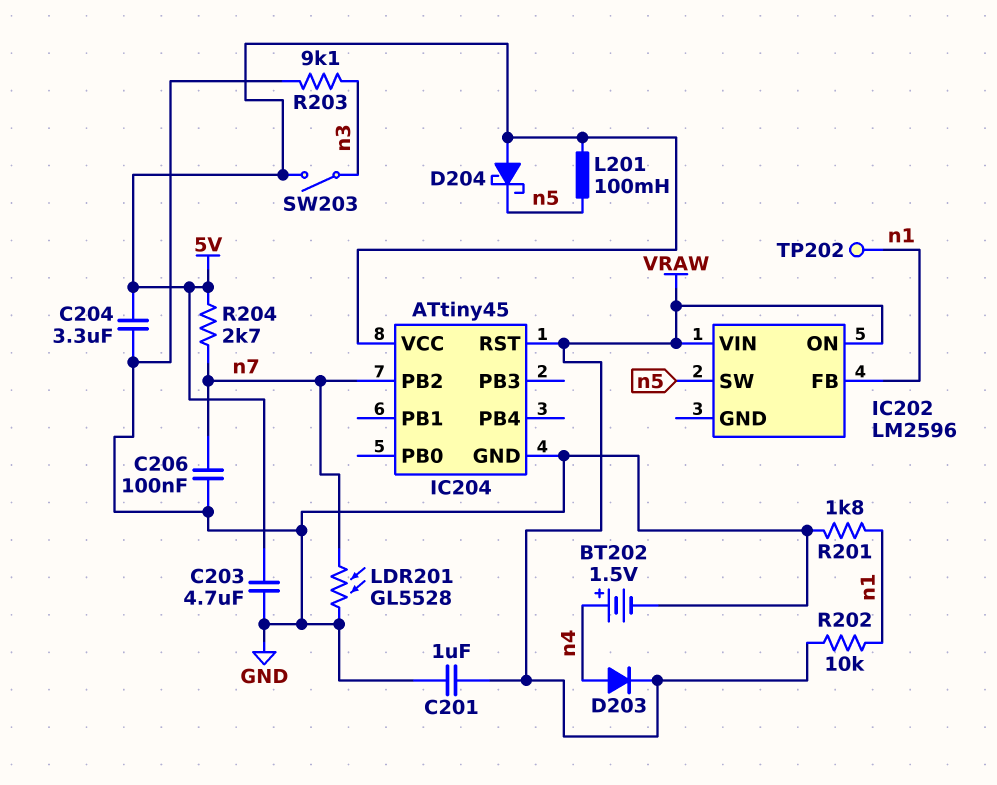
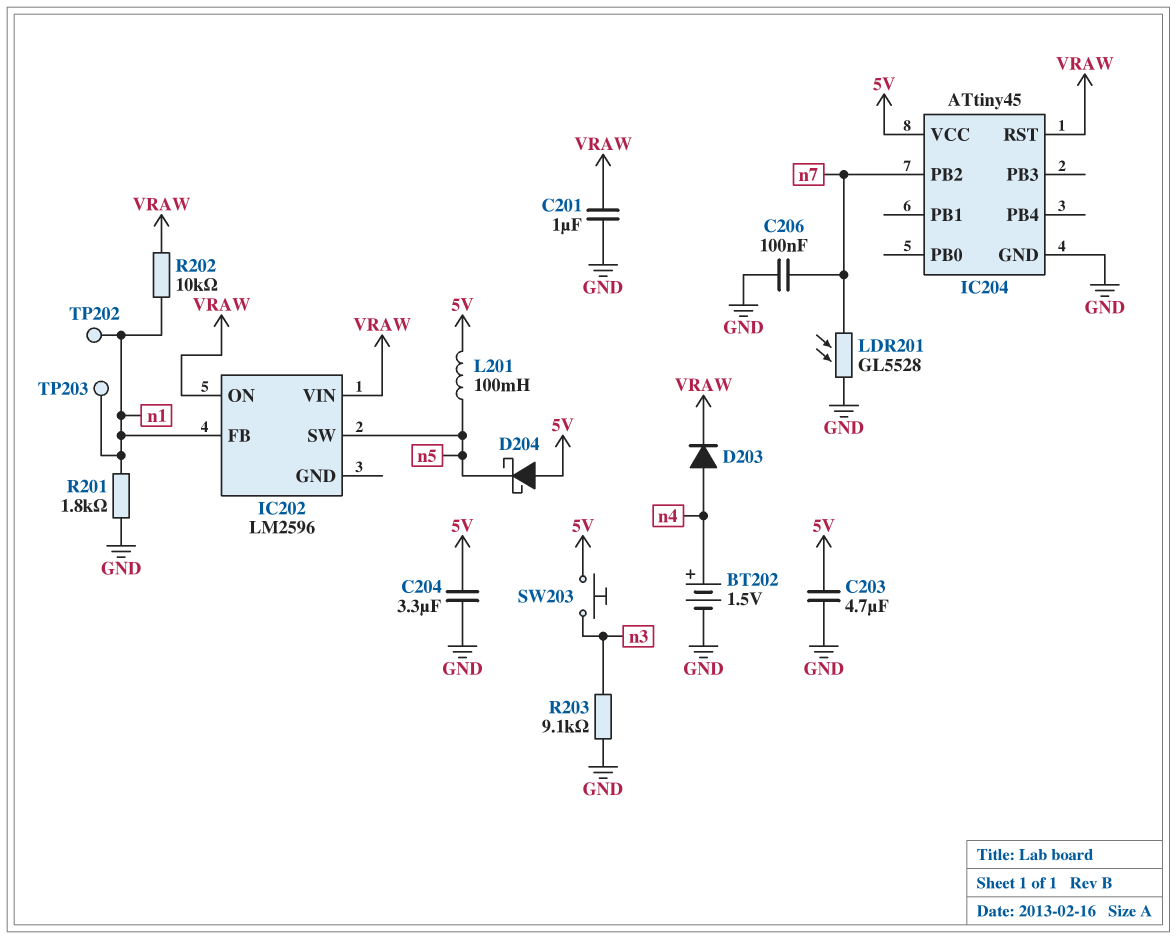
R204: 2.7k (5V, n7) -> none
SW203: switch (5V, n3) -> button (5V, n3)
TP203: none -> test point (n1)

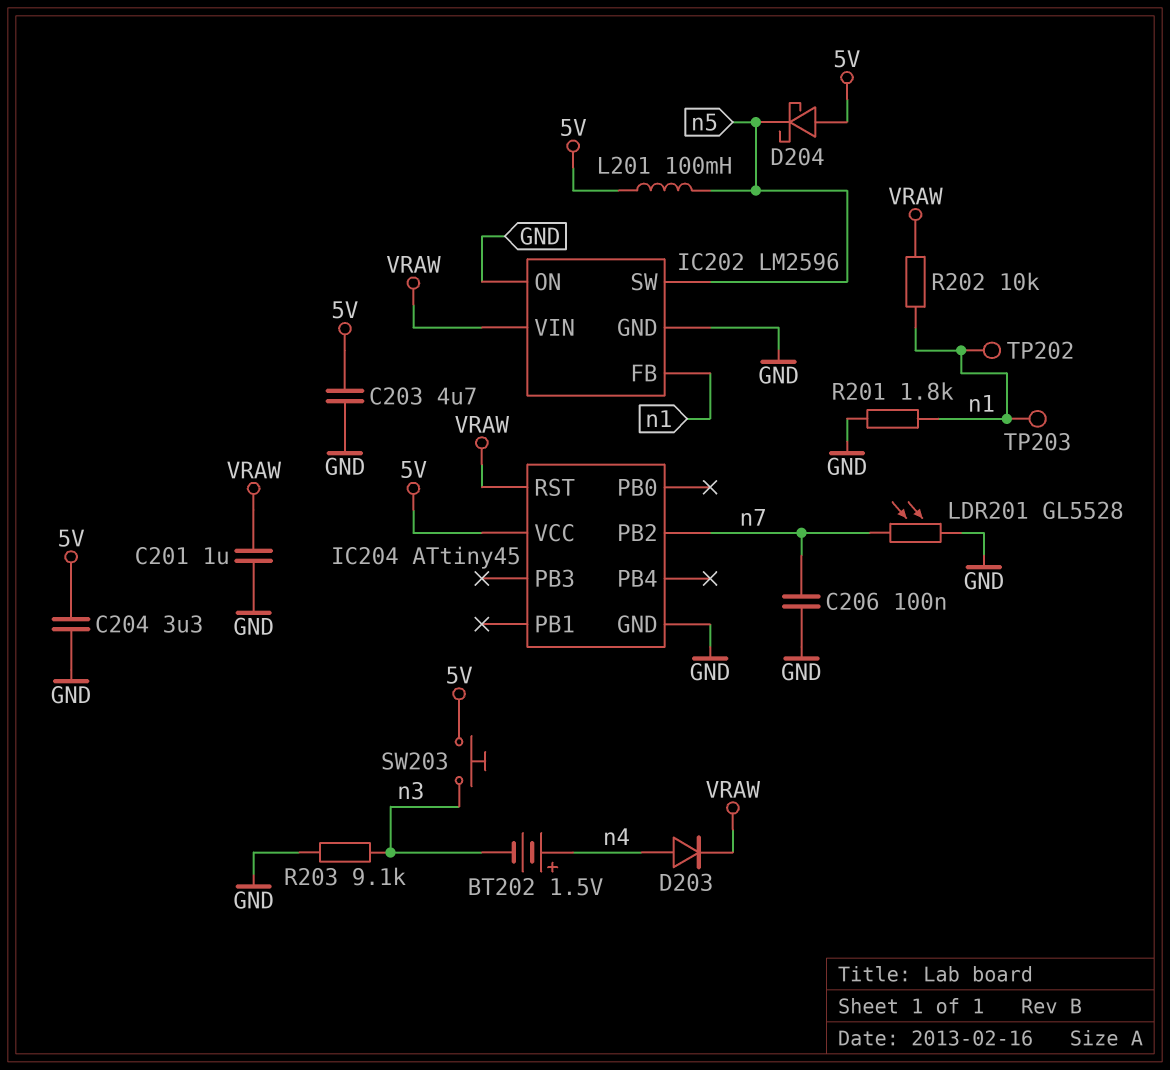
BT202: 1.5V (plus n4, minus GND) -> 1.5V (plus n4, minus n3)
IC202 pin GND: none -> GND
IC202 pin ON: VRAW -> GND

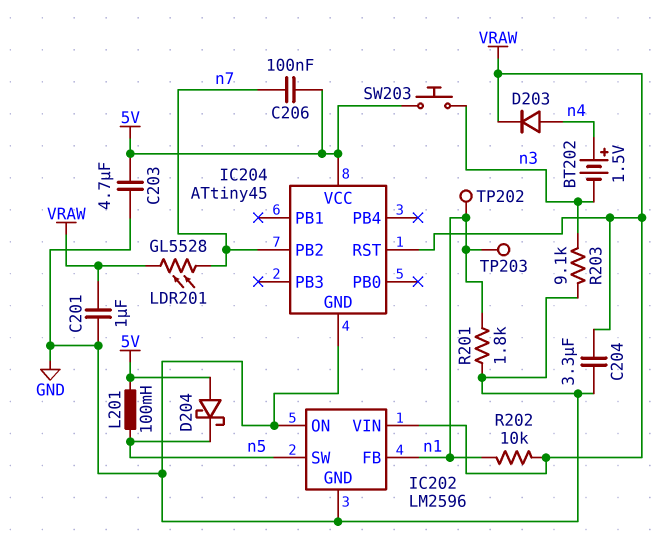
C204: 3.3uF (5V, GND) -> 3.3uF (GND, VRAW)
C206: 100nF (GND, n7) -> 100nF (5V, n7)
LDR201: GL5528 (GND, n7) -> GL5528 (VRAW, n7)

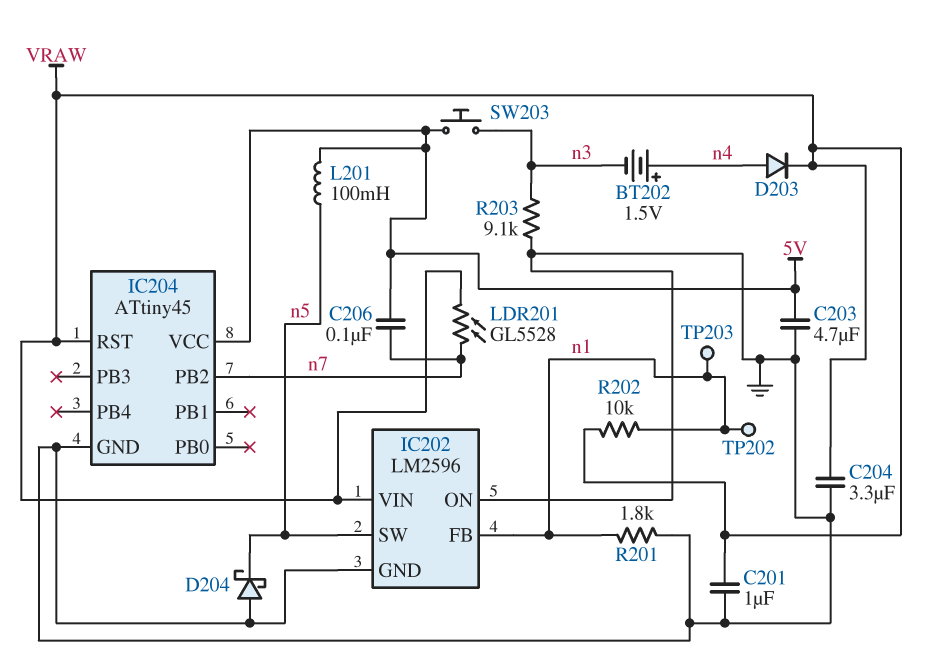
D204: schottky (A 5V, K n5) -> schottky (A GND, K n5)

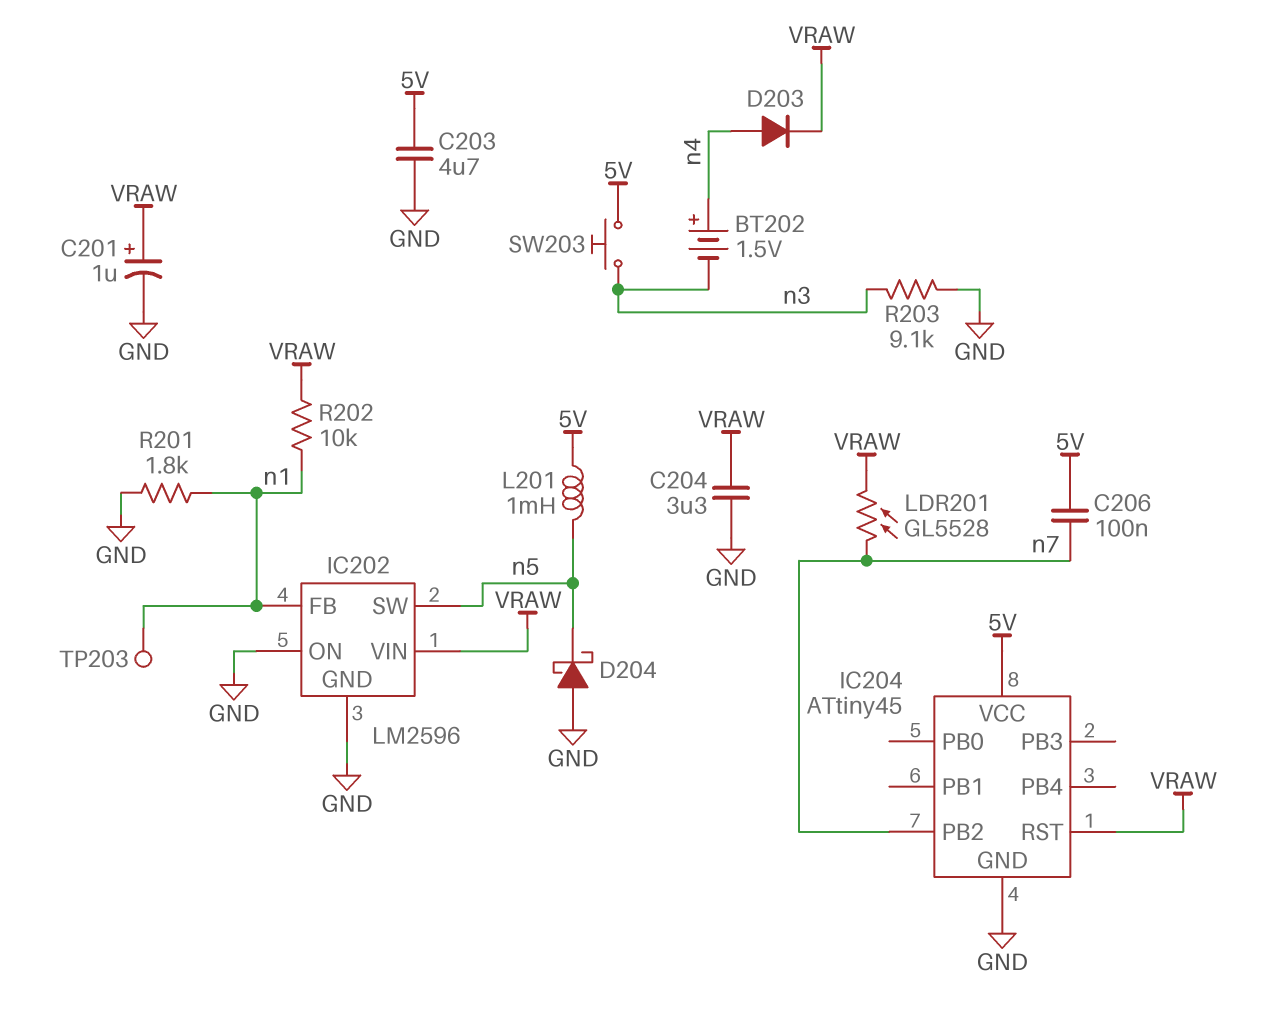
C201: 1uF (GND, VRAW) -> 1uF (plus VRAW, minus GND)
L201: 100mH (5V, n5) -> 1mH (5V, n5)
TP202: test point (n1) -> none

